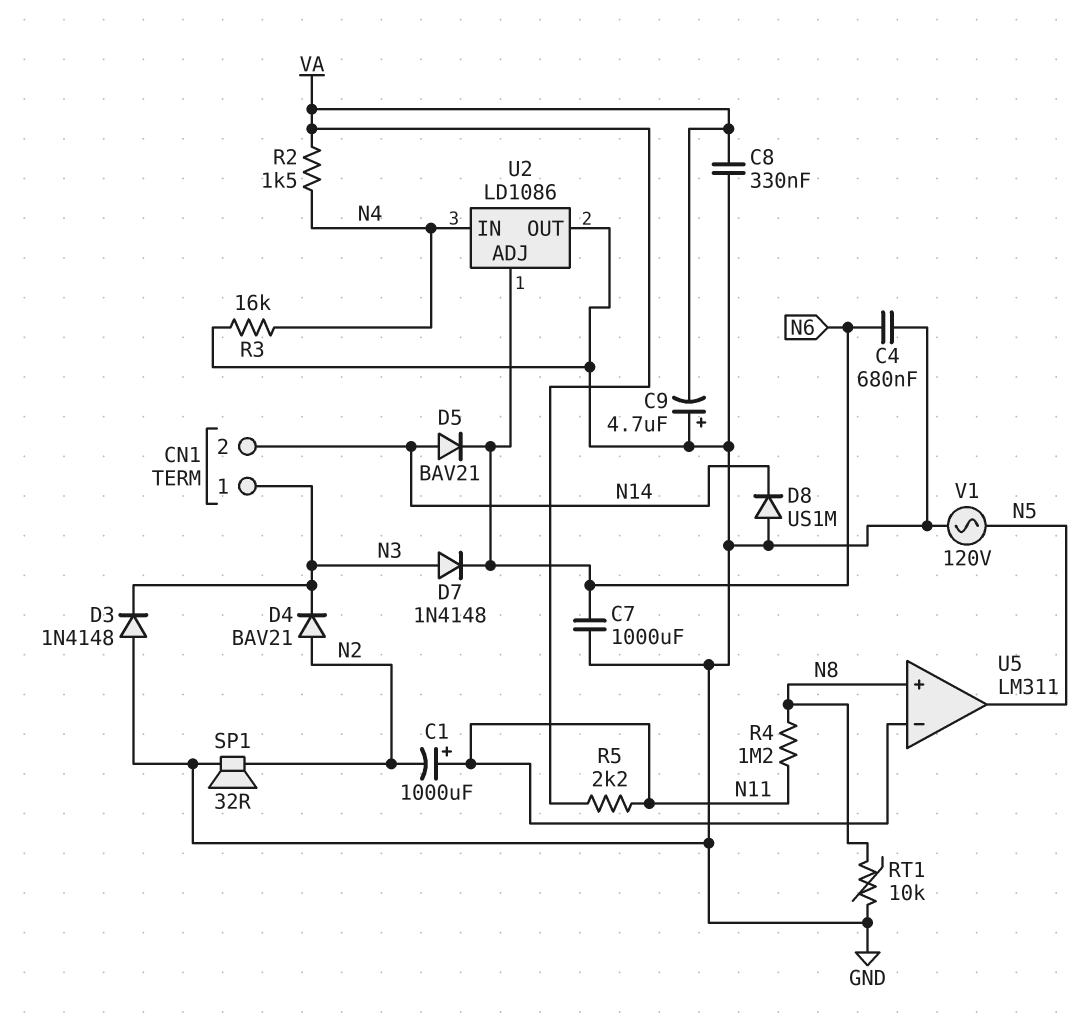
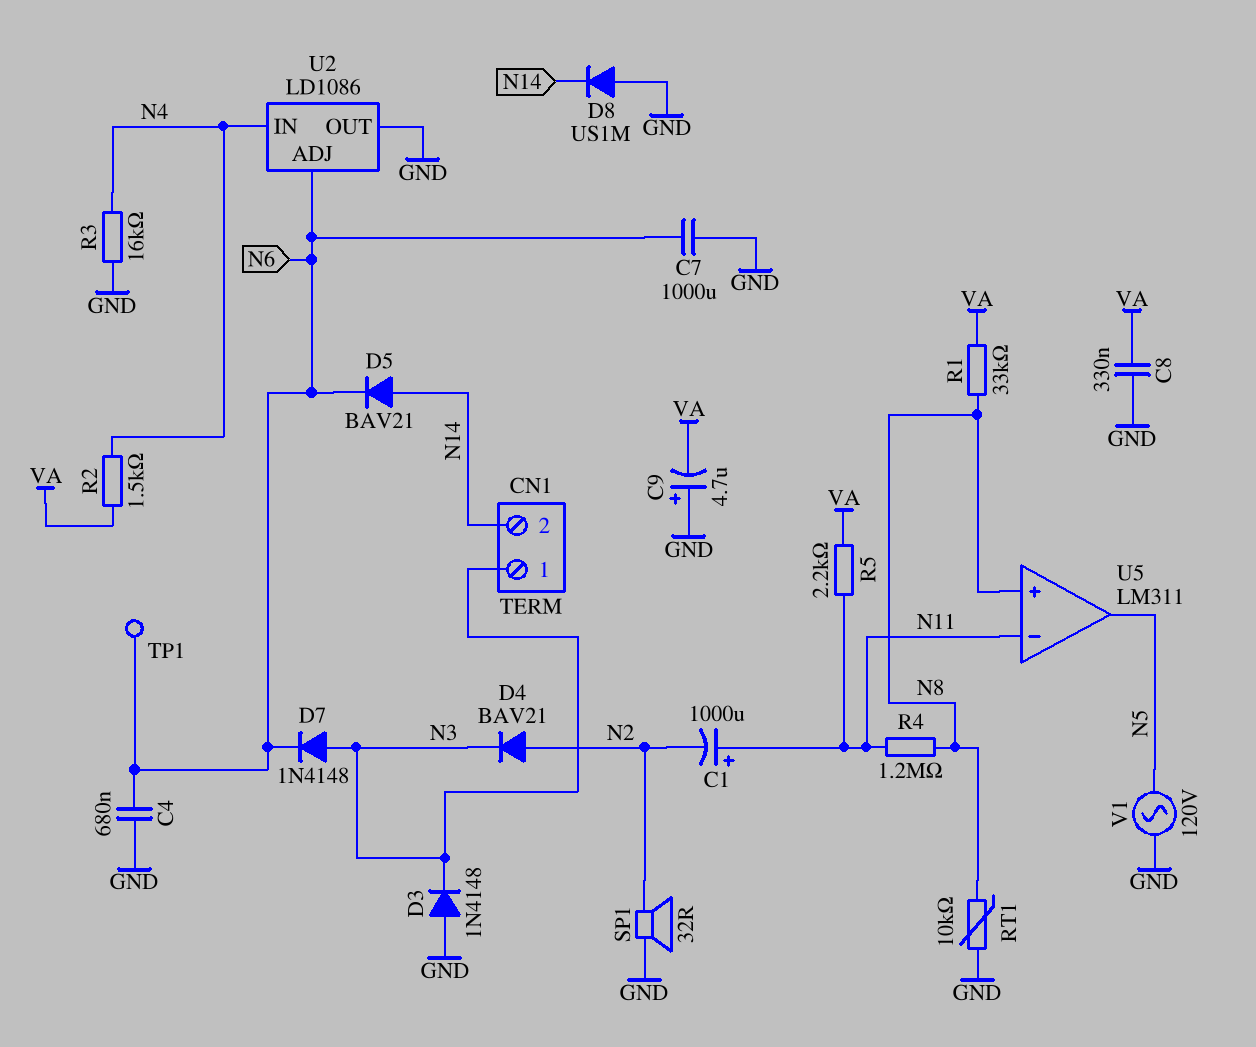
R1: none -> 33k (N8, VA)
TP1: none -> test point (N6)

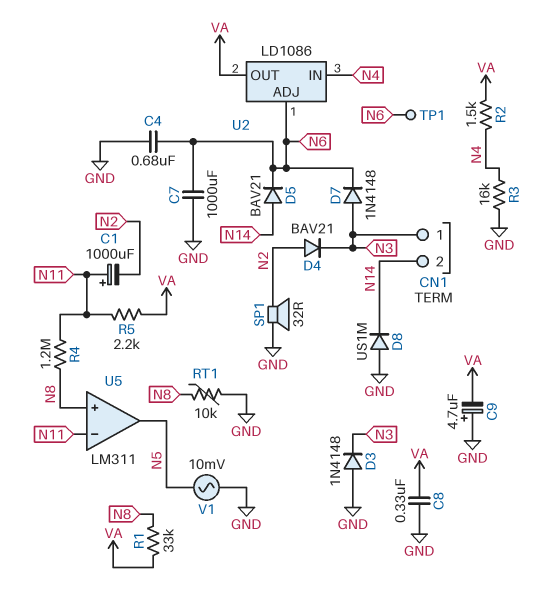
U2 pin OUT: GND -> VA
V1: AC 120V (GND, N5) -> AC 10mV (GND, N5)

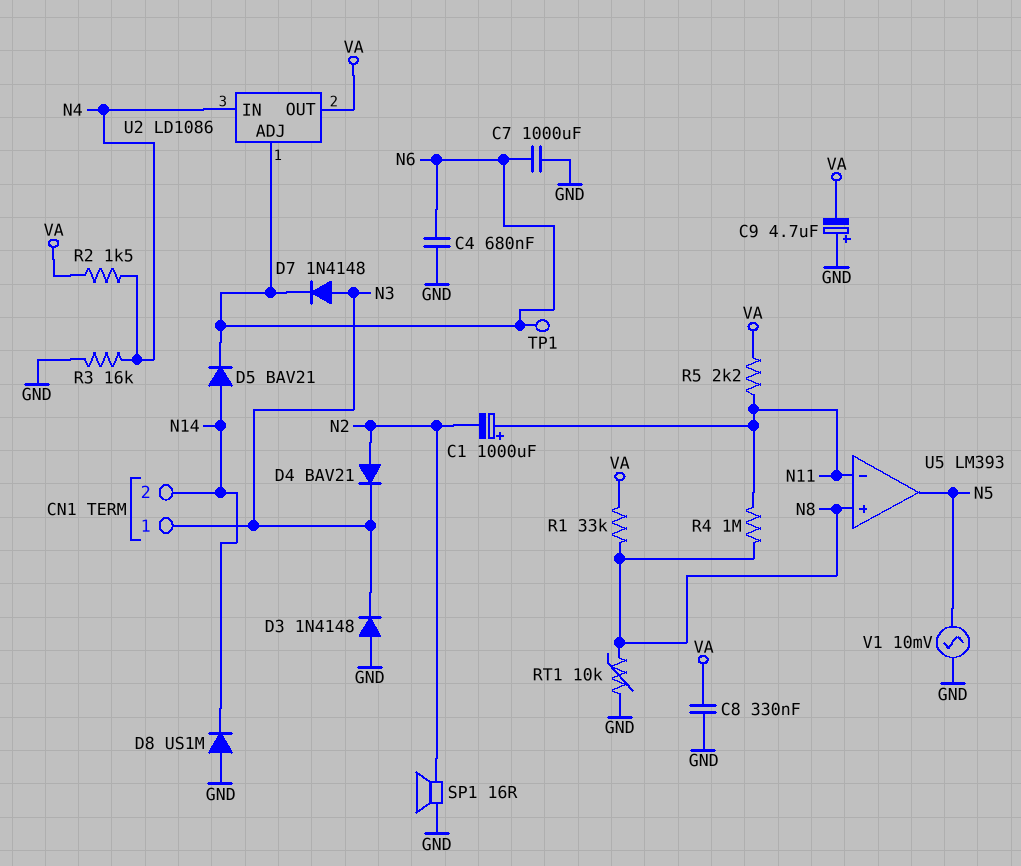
R4: 1.2M (N8, N11) -> 1M (N8, N11)
SP1: speaker 32R (GND, N2) -> speaker 16R (GND, N2)
U5: LM311 -> LM393

